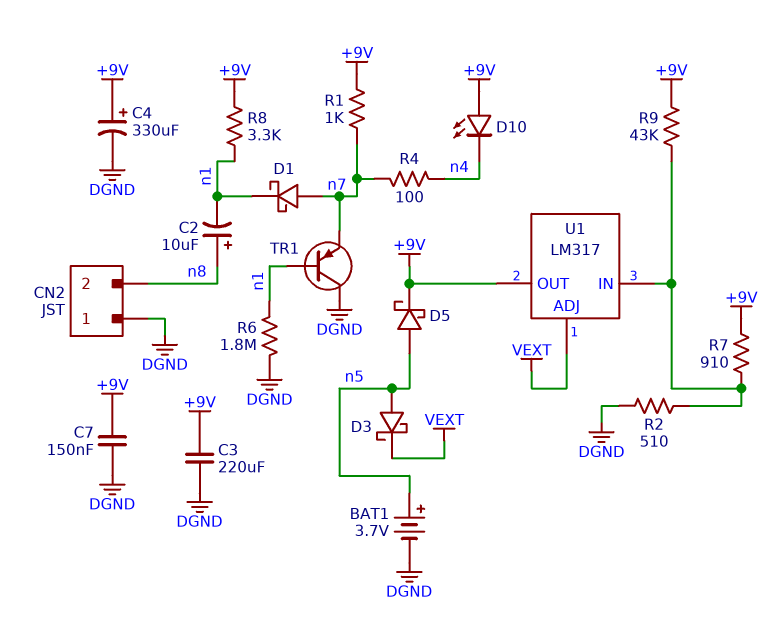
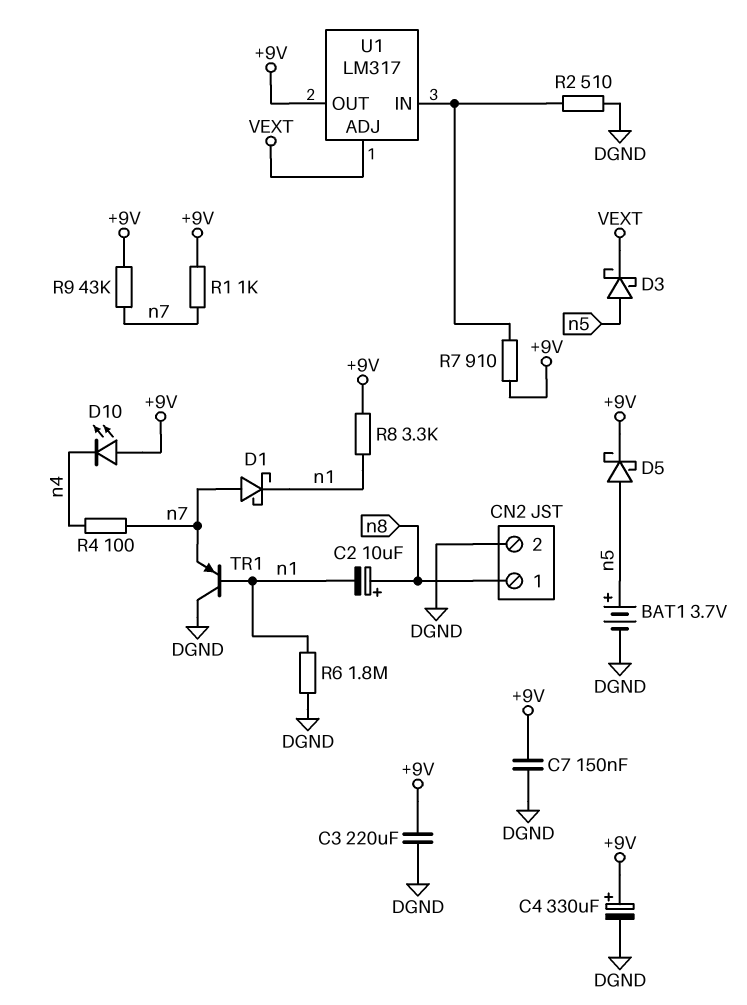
CN2 pin 1: DGND -> n8
CN2 pin 2: n8 -> DGND
R9: 43k (+9V, U1/IN) -> 43k (+9V, n7)

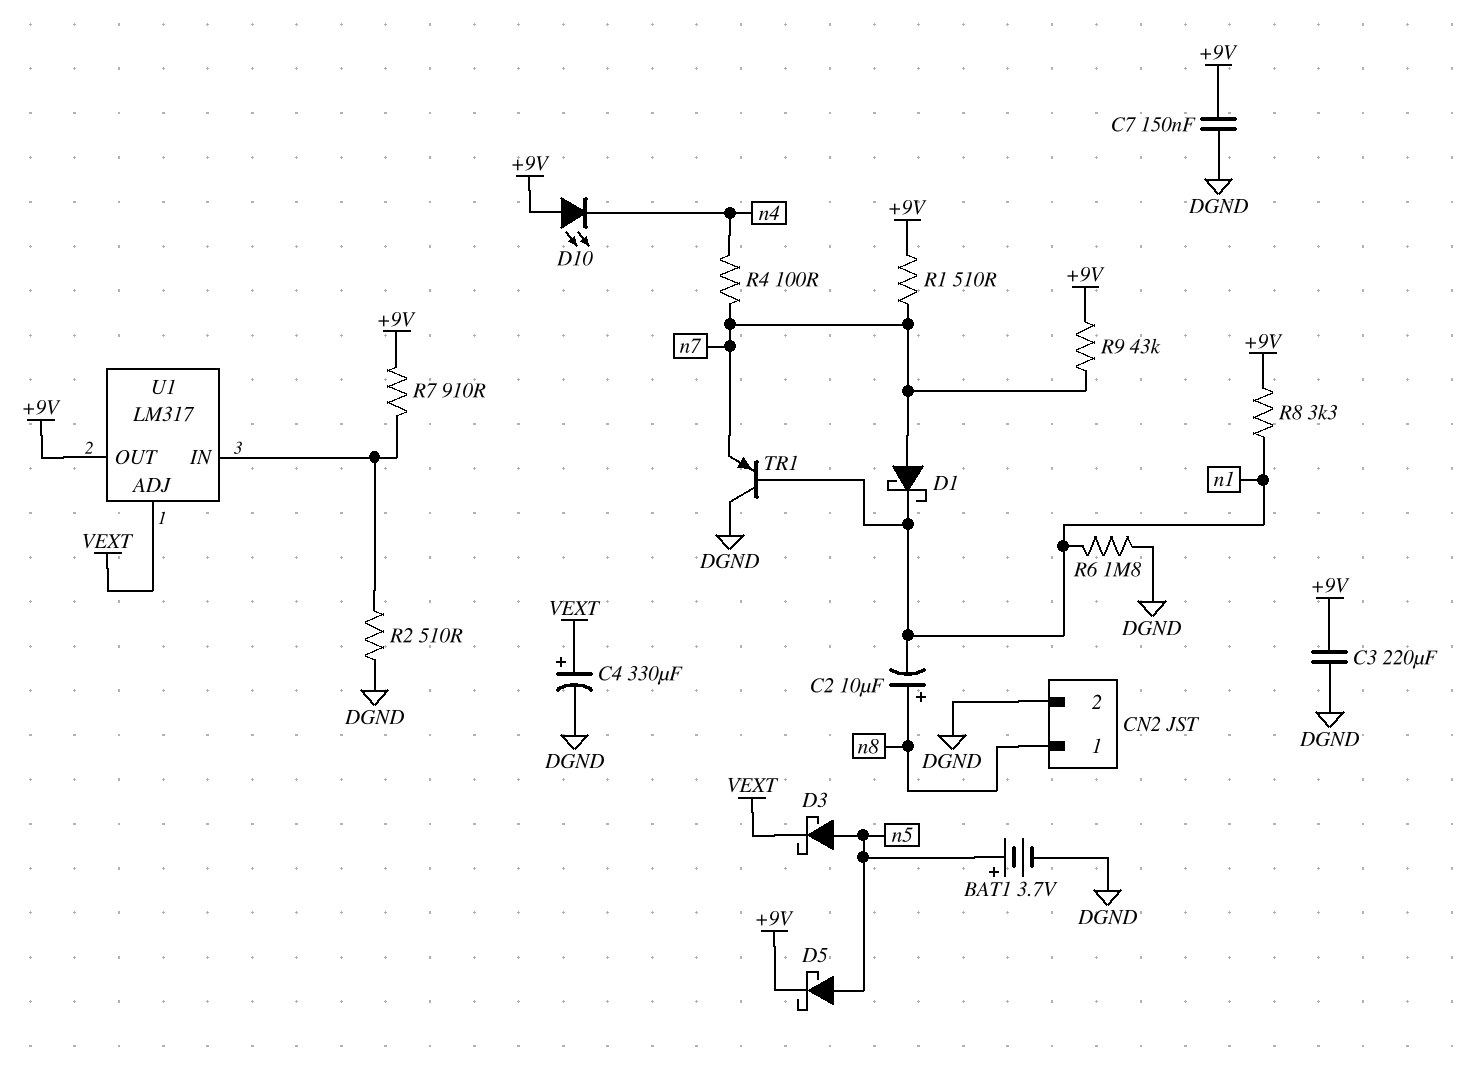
C4: 330uF (plus +9V, minus DGND) -> 330uF (plus VEXT, minus DGND)
R1: 1k (+9V, n7) -> 510 (+9V, n7)

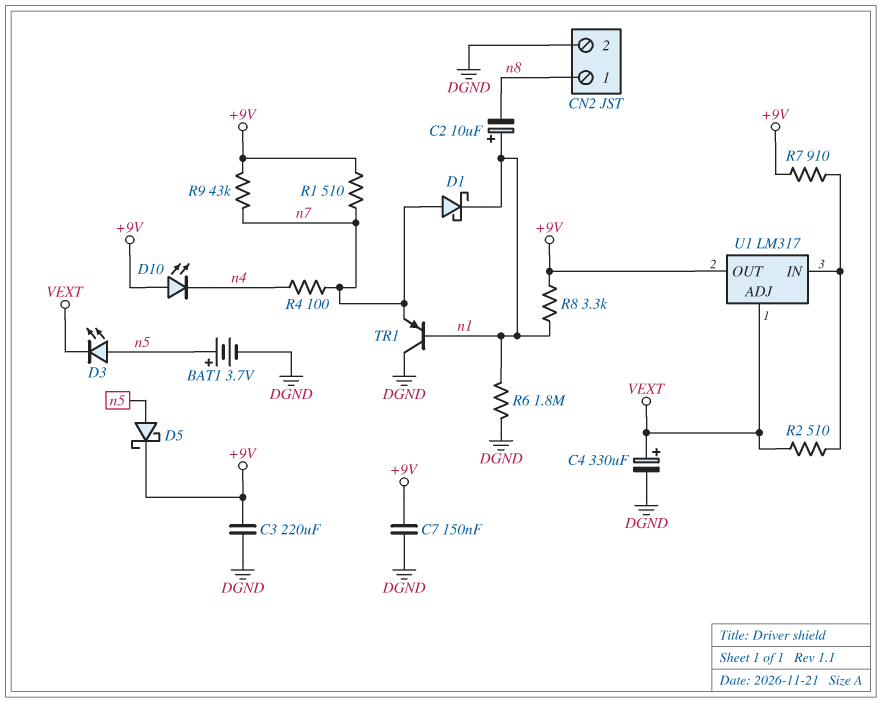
C2: 10uF (plus n8, minus n1) -> 10uF (plus n1, minus n8)
D3: schottky (A n5, K VEXT) -> LED (A n5, K VEXT)
R2: 510 (DGND, U1/IN) -> 510 (U1/IN, VEXT)

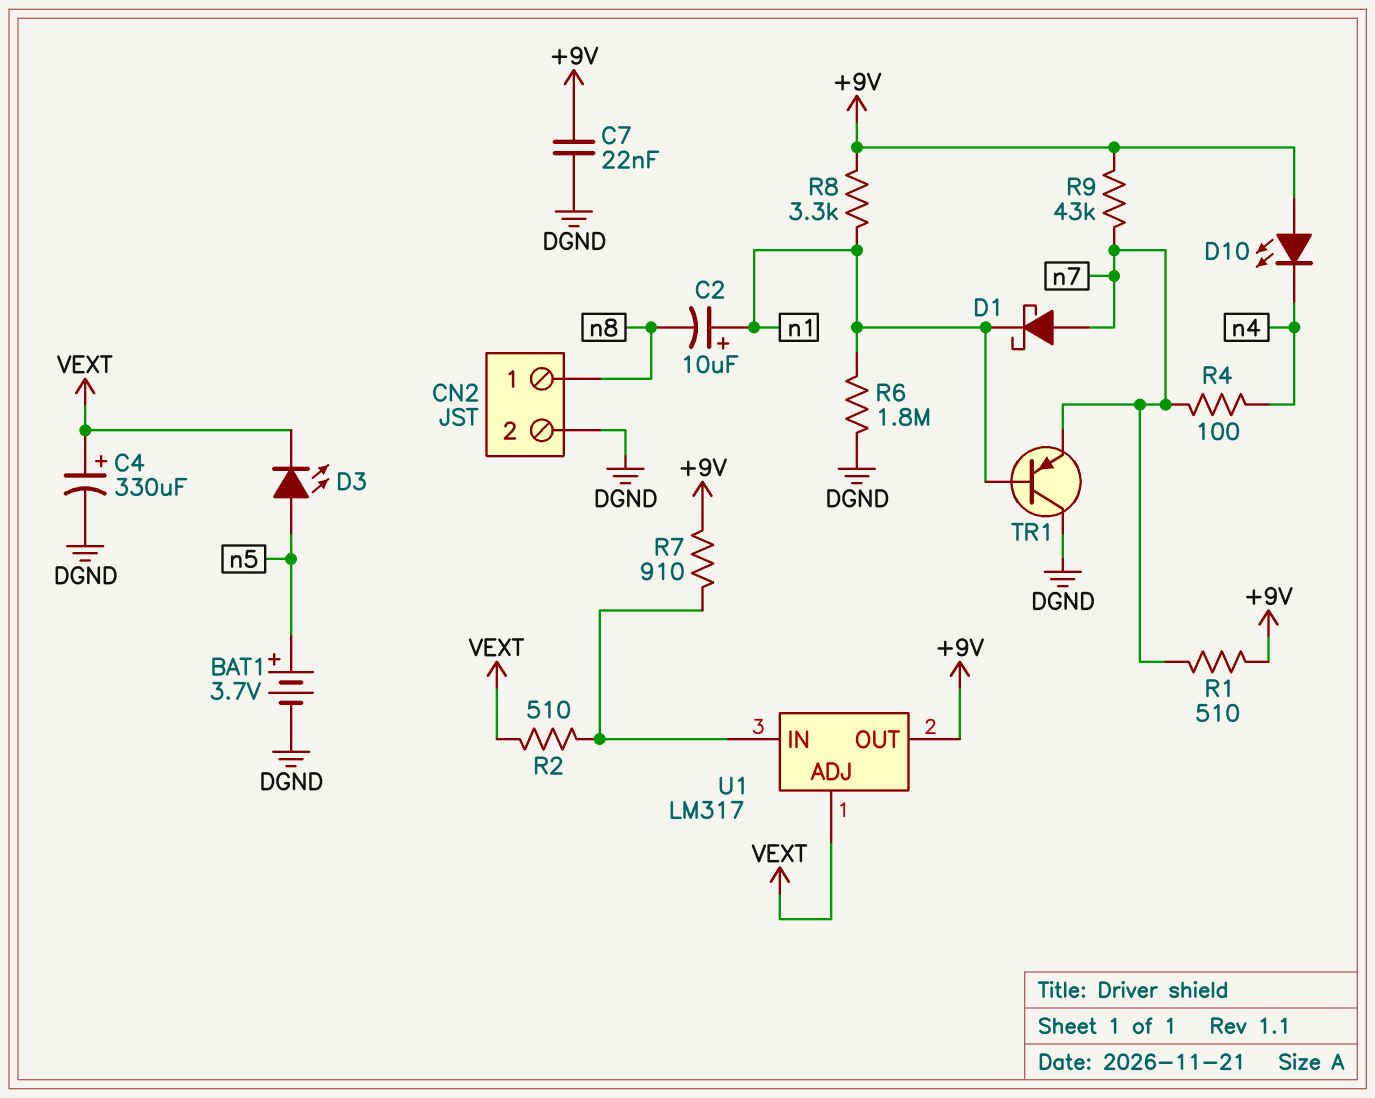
C3: 220uF (+9V, DGND) -> none
C7: 150nF (+9V, DGND) -> 22nF (+9V, DGND)
D5: schottky (A n5, K +9V) -> none

